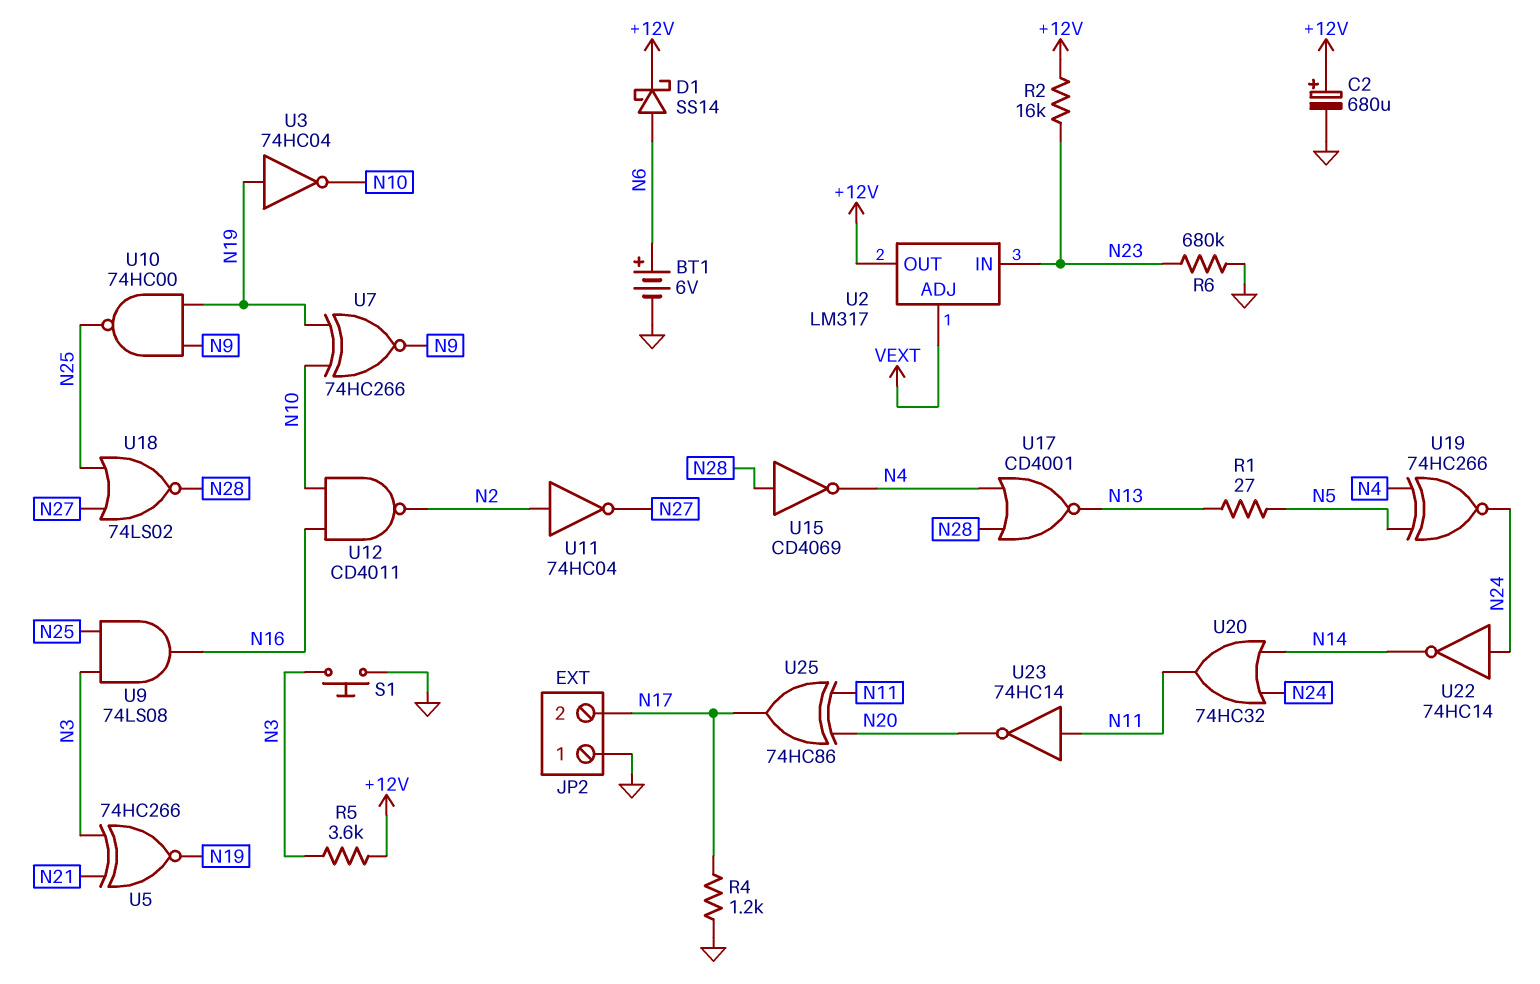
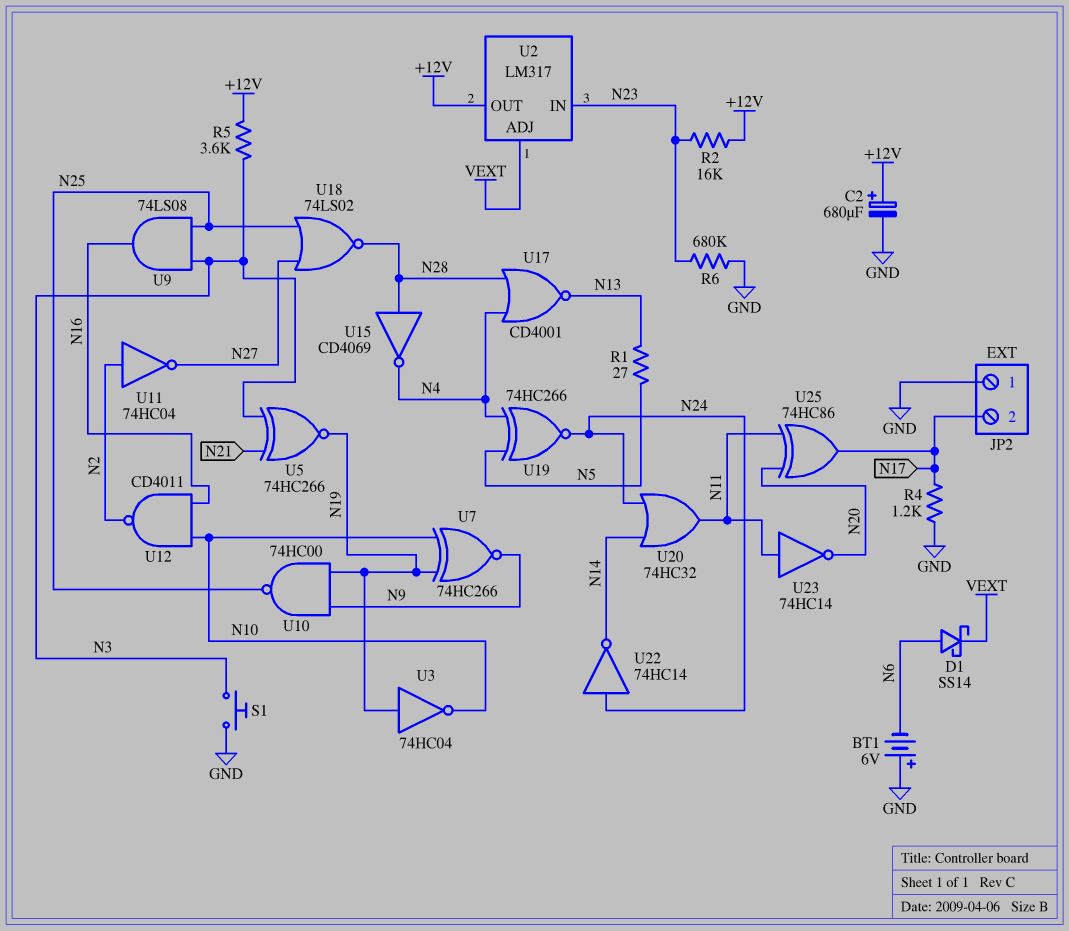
BT1: 6V (plus N6, minus GND) -> 6V (plus GND, minus N6)
D1: schottky SS14 (A N6, K +12V) -> schottky SS14 (A N6, K VEXT)

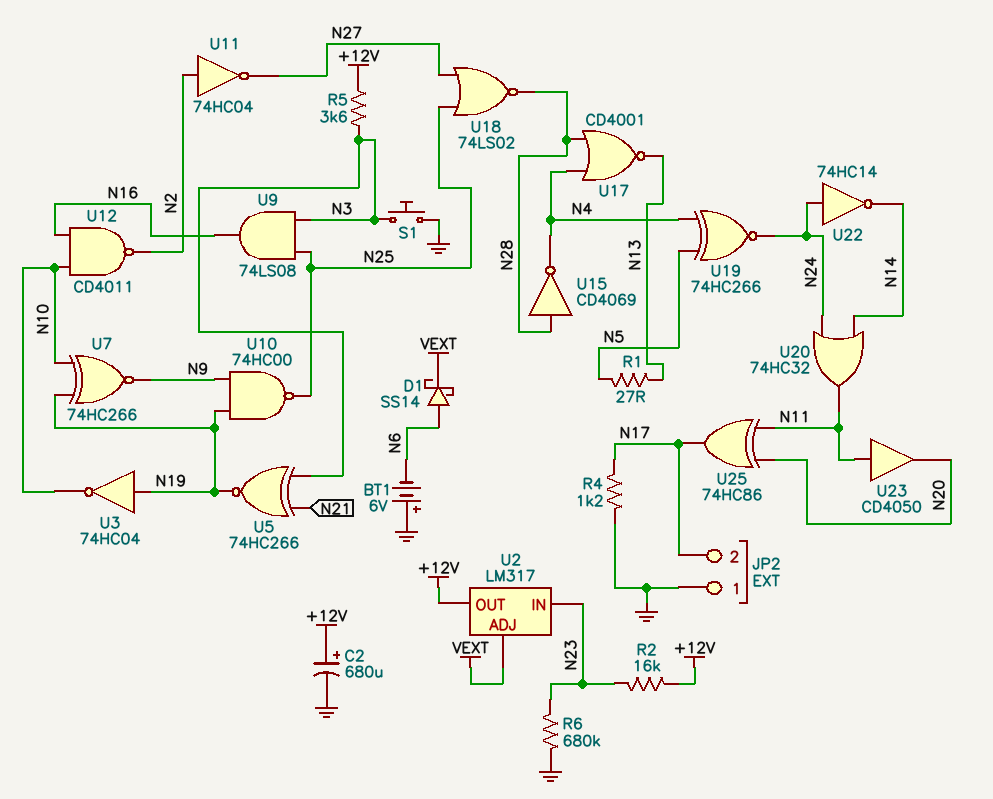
U23: NOT 74HC14 (in N11, out N20) -> buffer CD4050 (in N11, out N20)

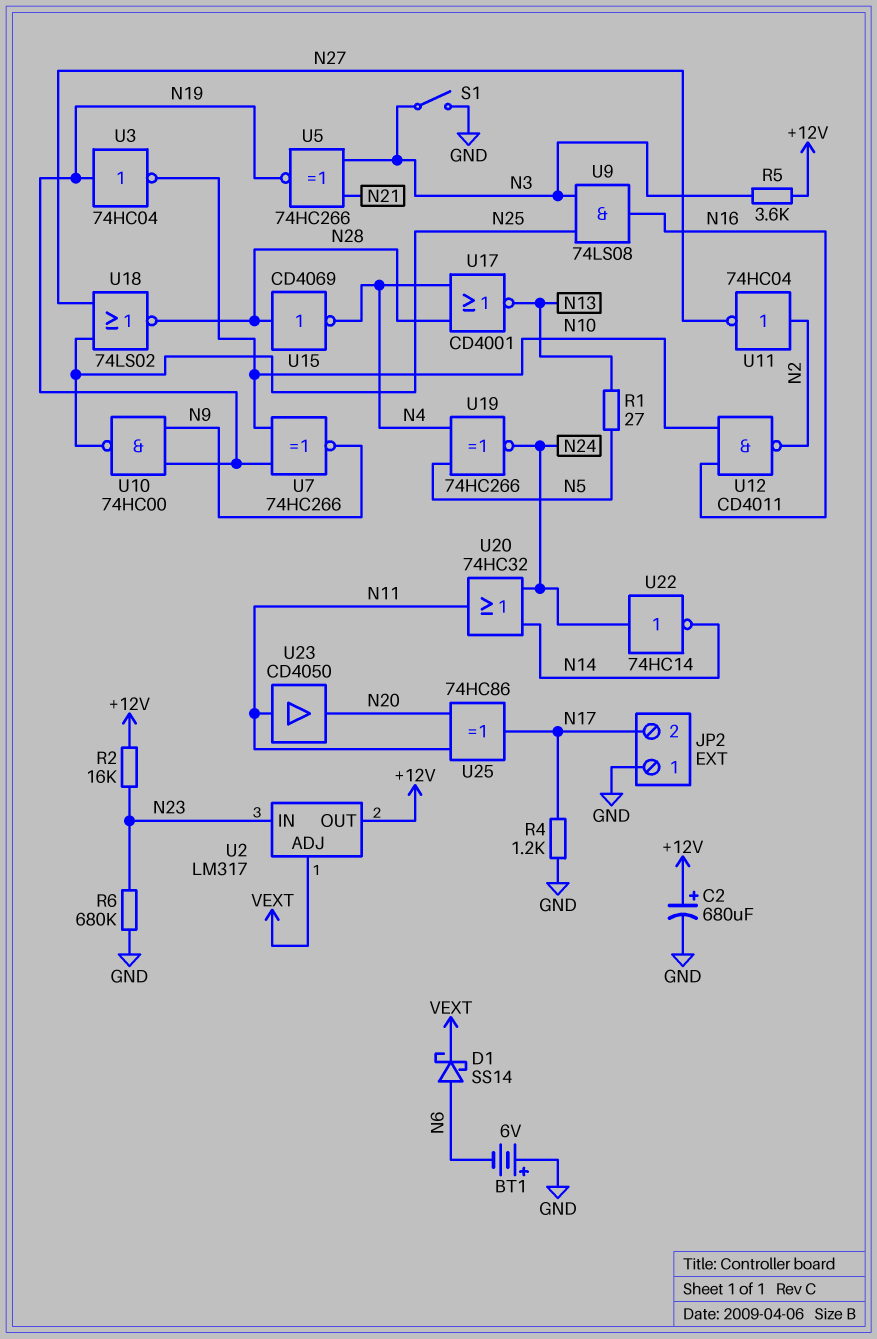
S1: button (GND, N3) -> switch (GND, N3)

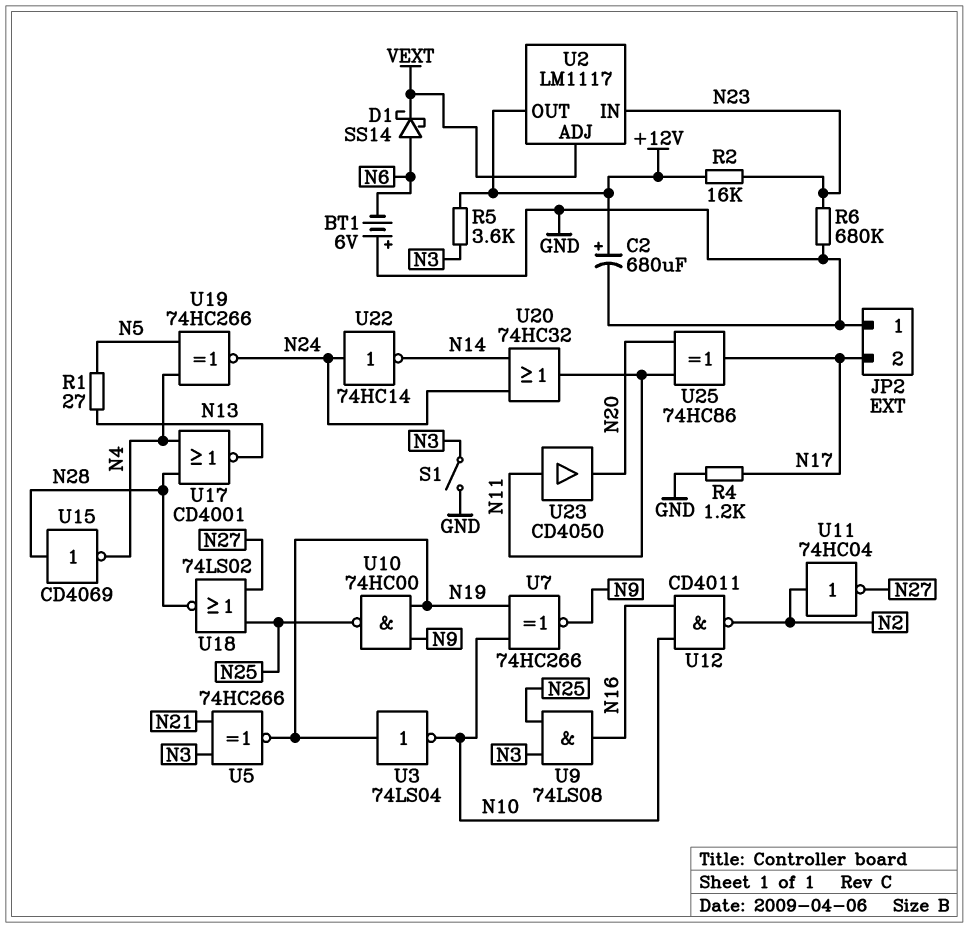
U2: LM317 -> LM1117
U3: NOT 74HC04 (in N19, out N10) -> NOT 74LS04 (in N19, out N10)

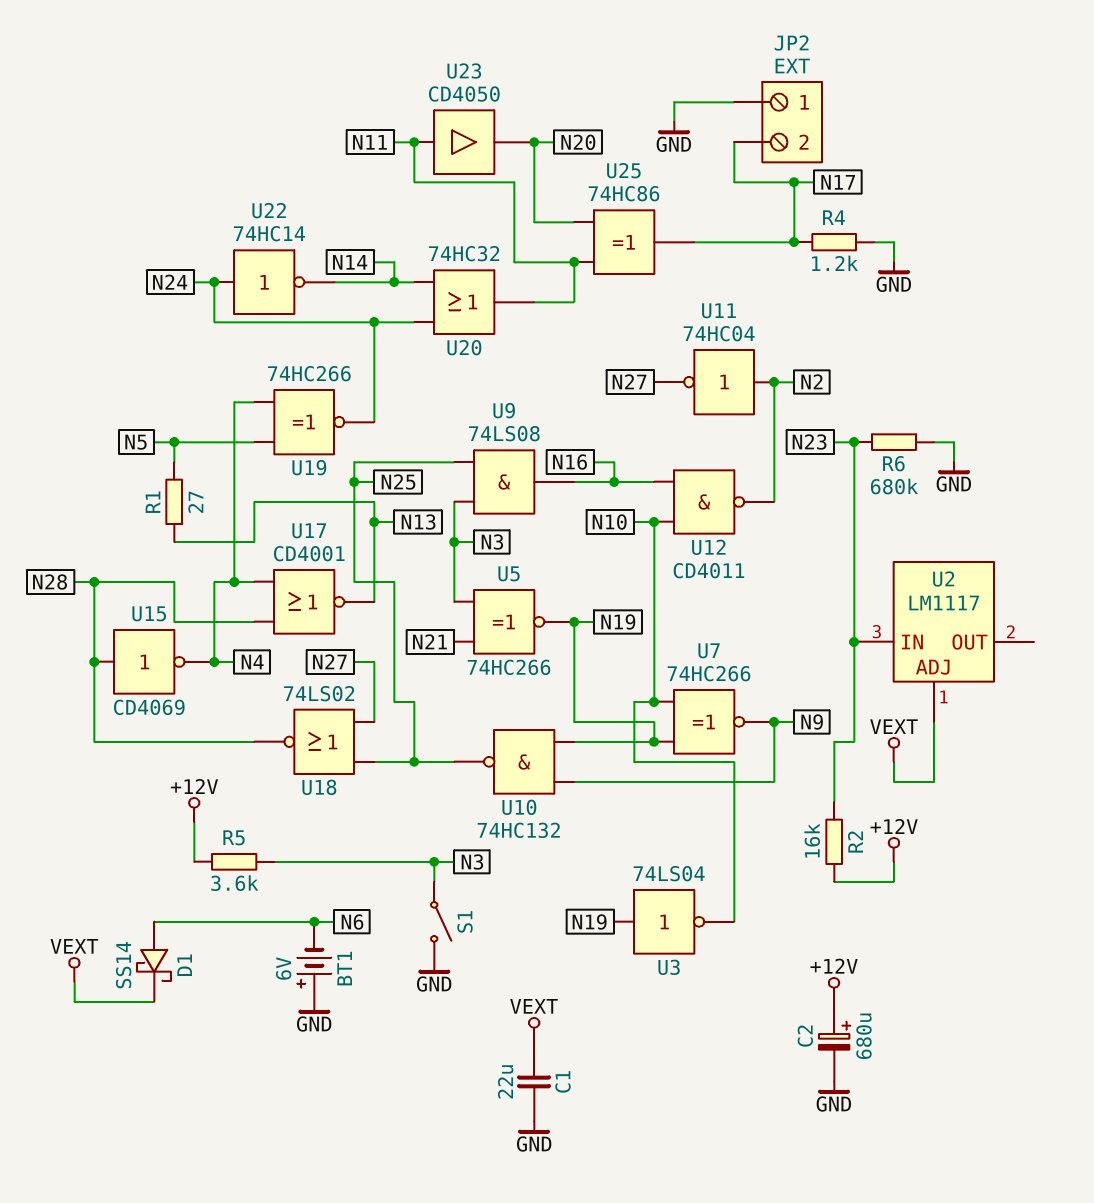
C1: none -> 22uF (GND, VEXT)
U2 pin OUT: +12V -> none
U10: NAND 74HC00 (in N9, in N19, out N25) -> NAND 74HC132 (in N9, in N19, out N25)

